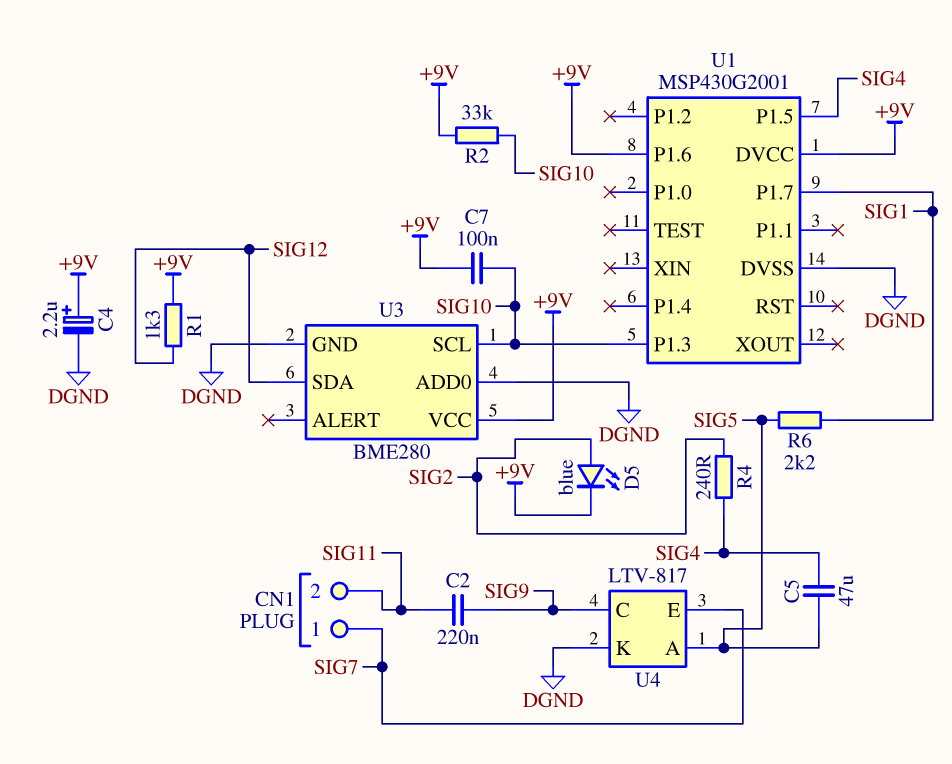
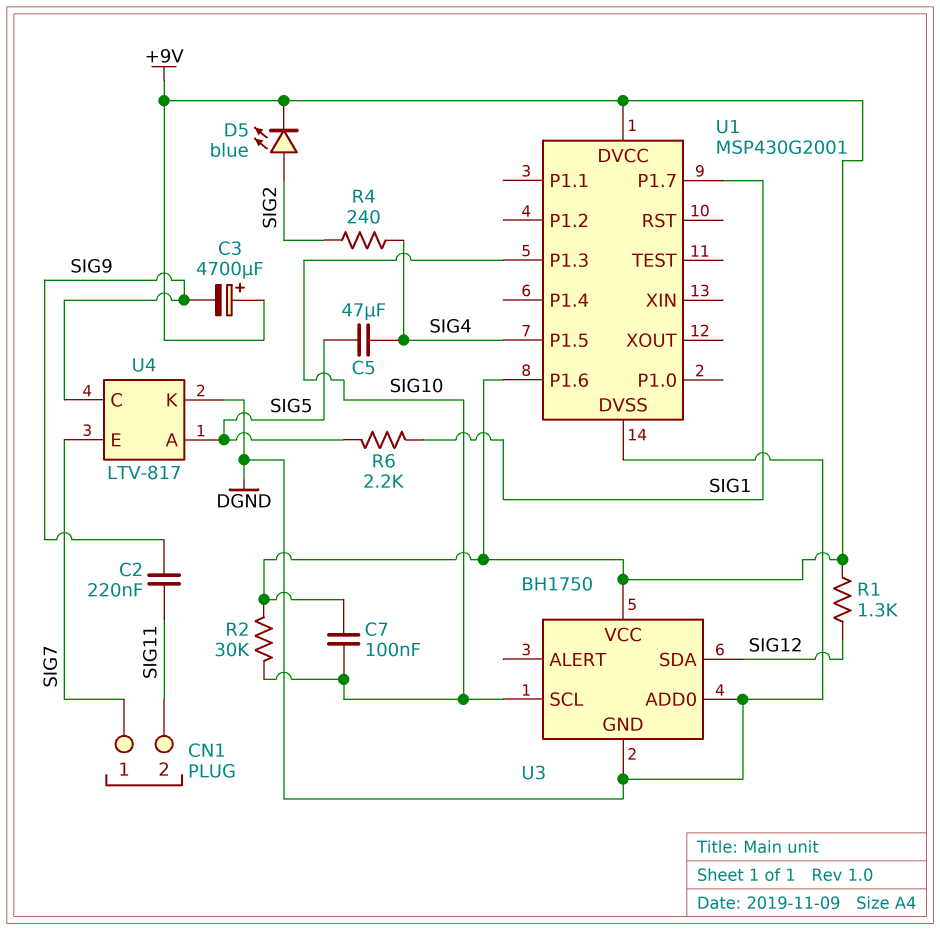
C3: none -> 4700uF (plus +9V, minus SIG9)
C4: 2.2uF (plus +9V, minus DGND) -> none
R2: 33k (+9V, SIG10) -> 30k (+9V, SIG10)
U3: BME280 -> BH1750

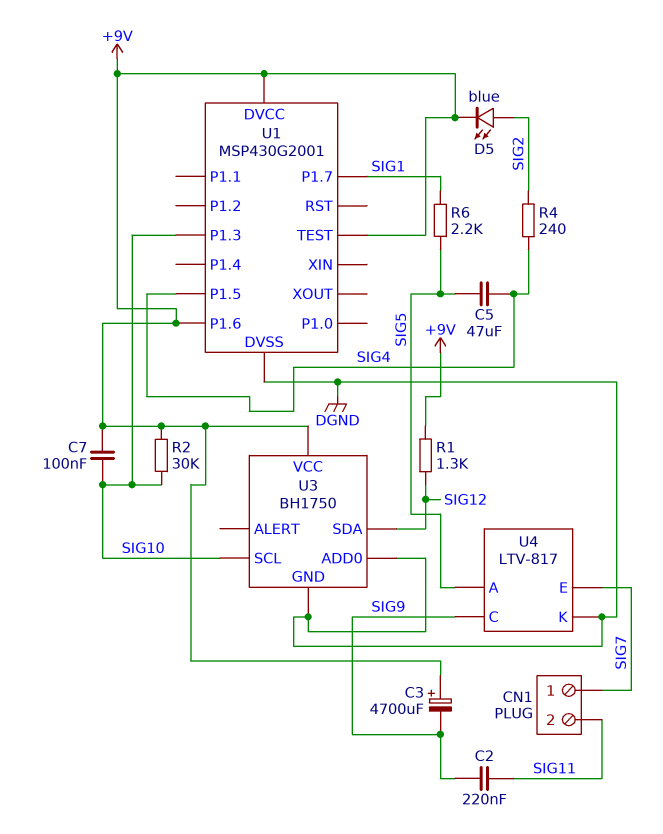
U1 pin TEST: none -> +9V

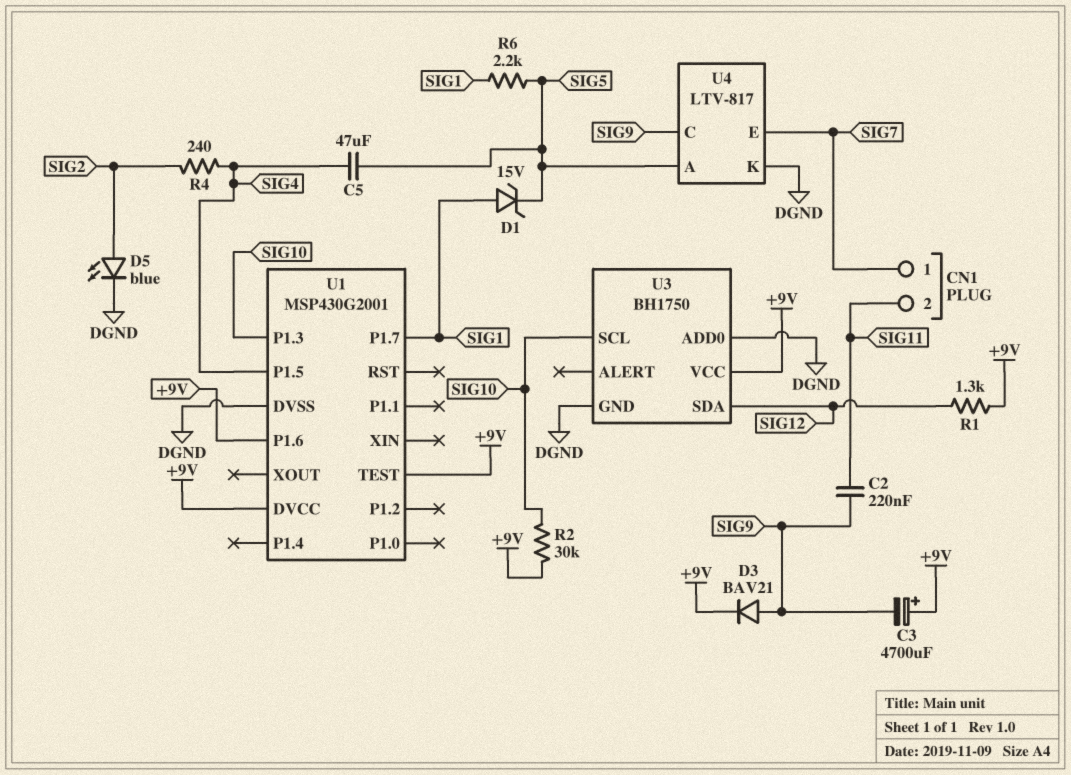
C7: 100nF (+9V, SIG10) -> none
D1: none -> zener 15V (A SIG1, K SIG5)
D3: none -> diode BAV21 (A SIG9, K +9V)
D5: LED blue (A SIG2, K +9V) -> LED blue (A SIG2, K DGND)

